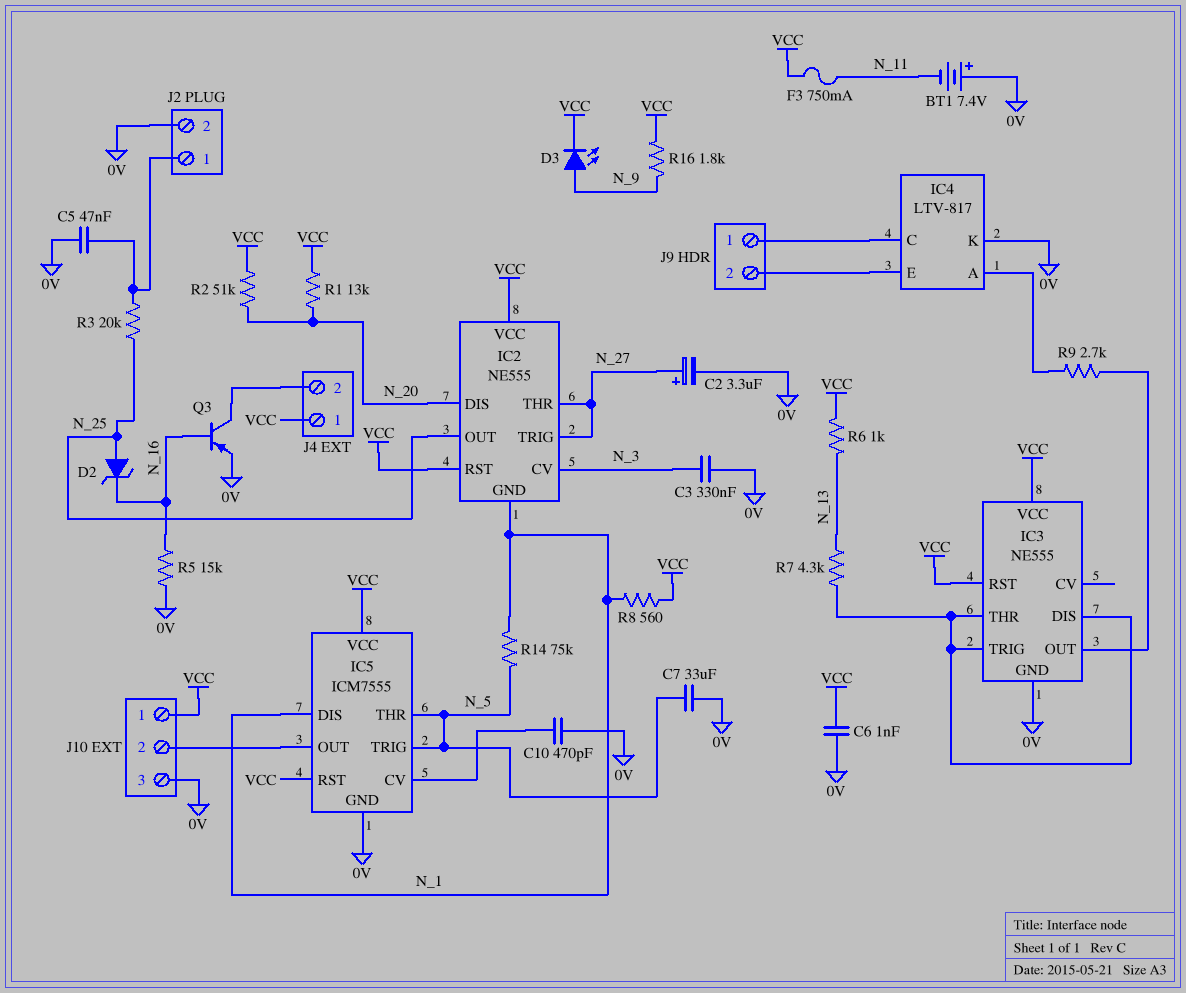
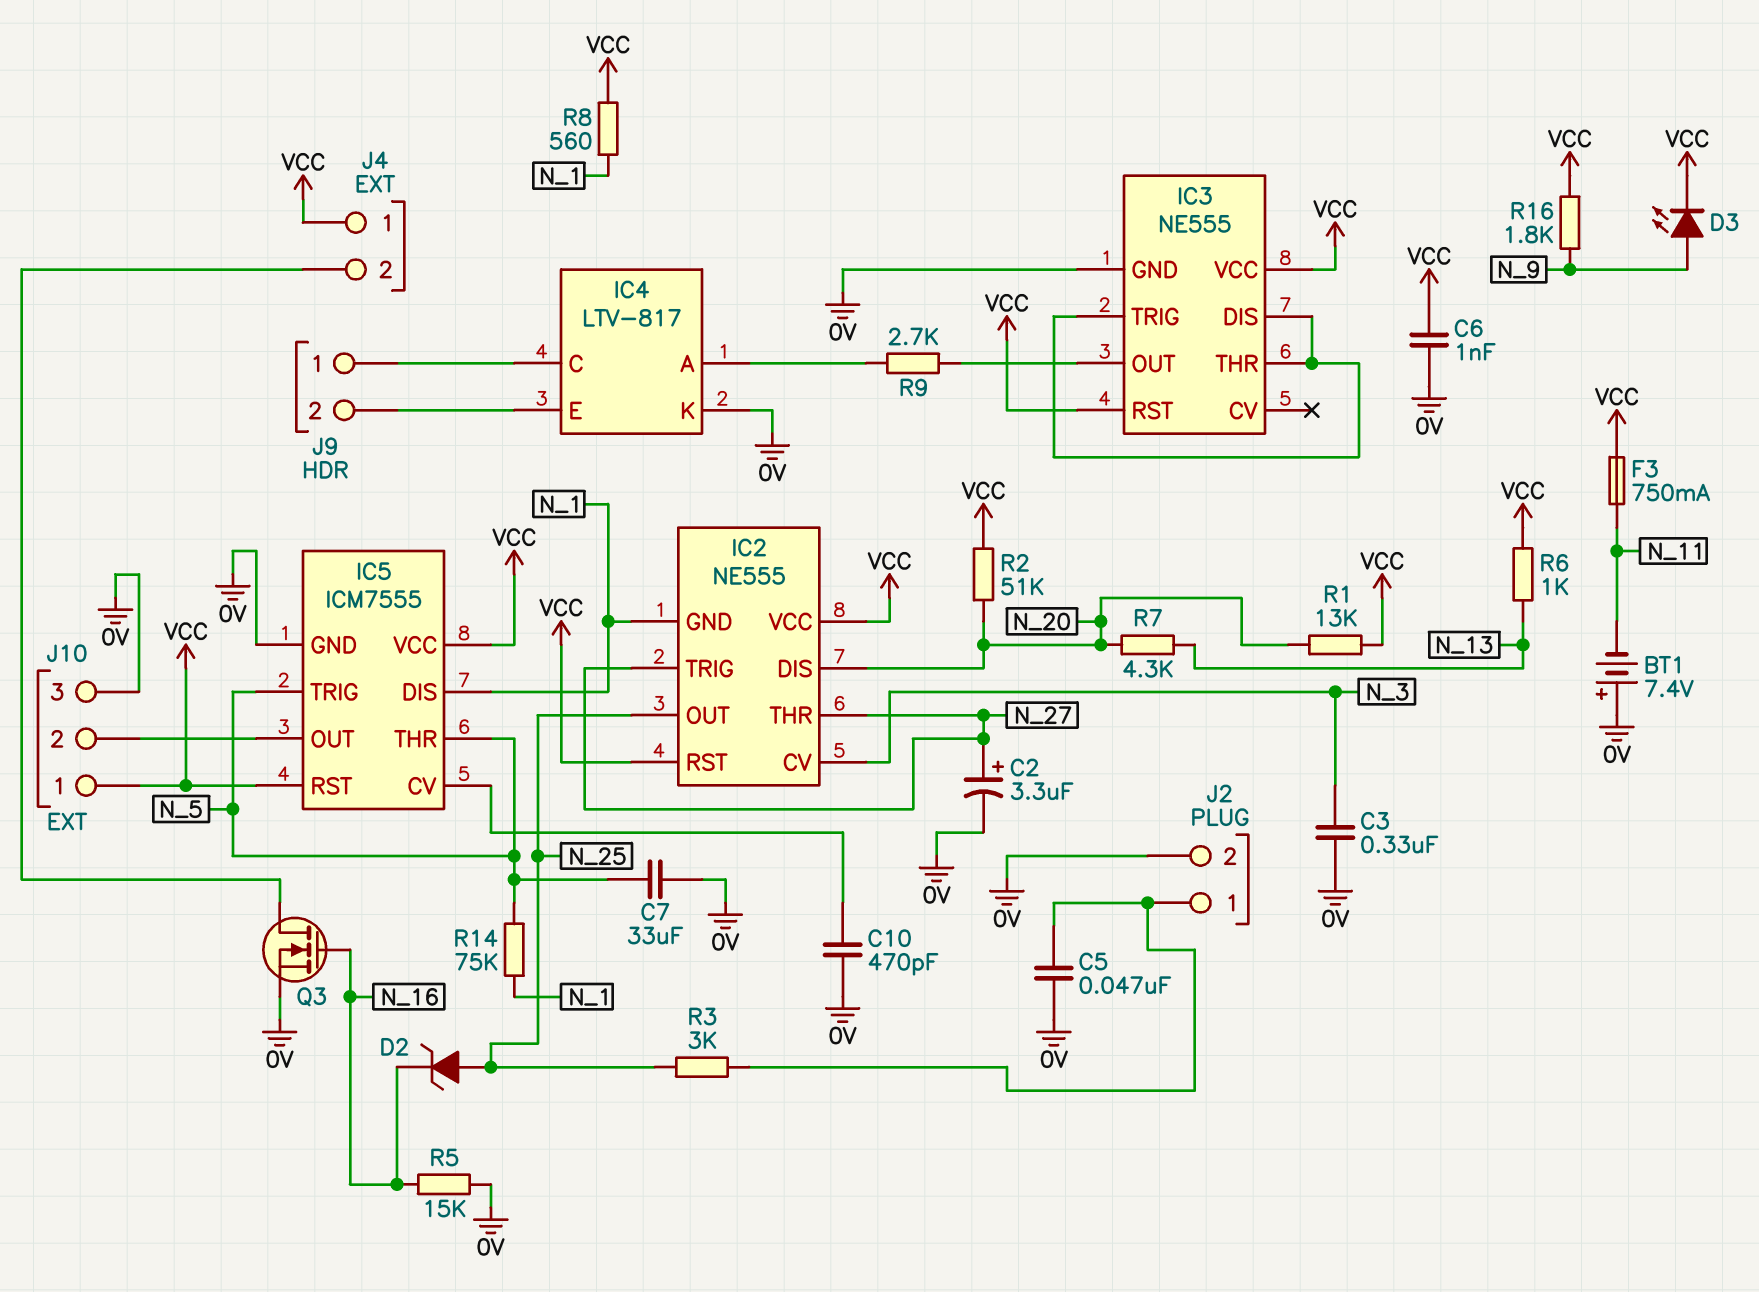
Q3: PNP (B N_16, C J4/2, E 0V) -> NMOS (G N_16, D J4/2, S 0V)
R3: 20k (J2/1, N_25) -> 3k (J2/1, N_25)
R7: 4.3k (IC3/DIS, N_13) -> 4.3k (N_13, N_20)

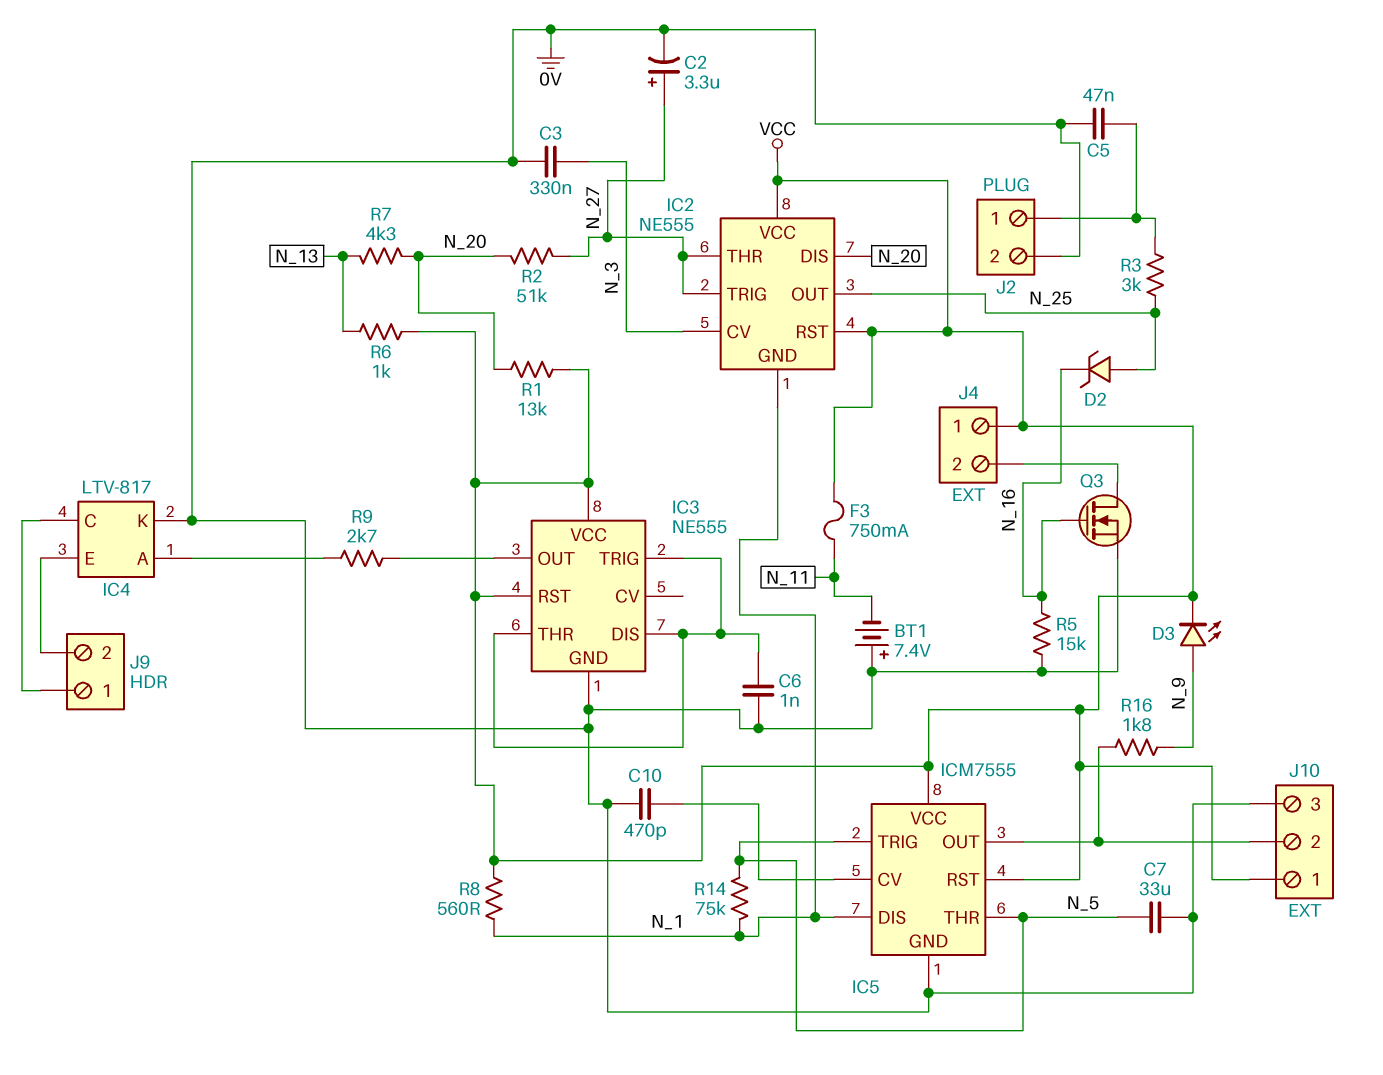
C6: 1nF (0V, VCC) -> 1nF (0V, IC3/DIS)
R2: 51k (N_20, VCC) -> 51k (N_20, N_27)
R16: 1.8k (N_9, VCC) -> 1.8k (IC5/OUT, N_9)

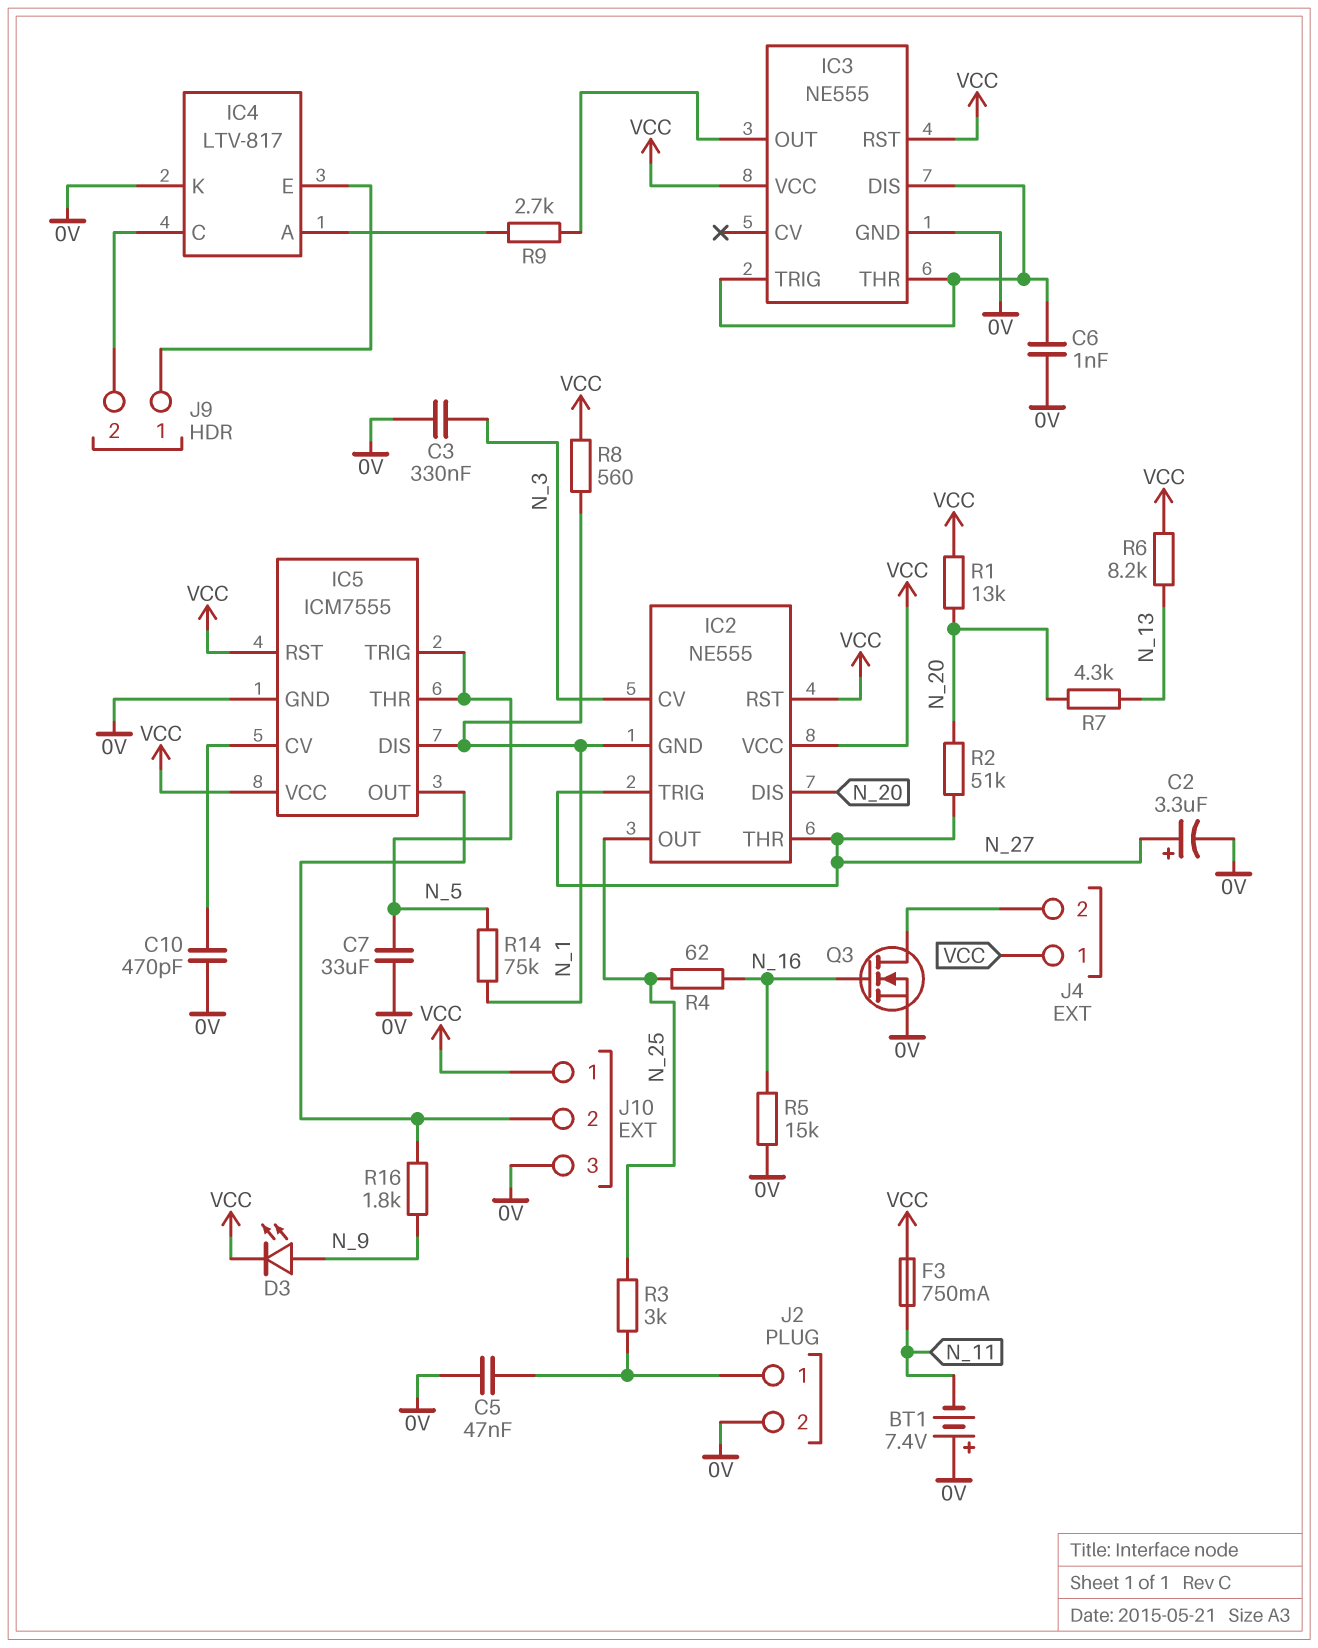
D2: zener (A N_25, K N_16) -> none
J9 pin 1: IC4/C -> IC4/E
J9 pin 2: IC4/E -> IC4/C
R4: none -> 62 (N_16, N_25)
R6: 1k (N_13, VCC) -> 8.2k (N_13, VCC)

